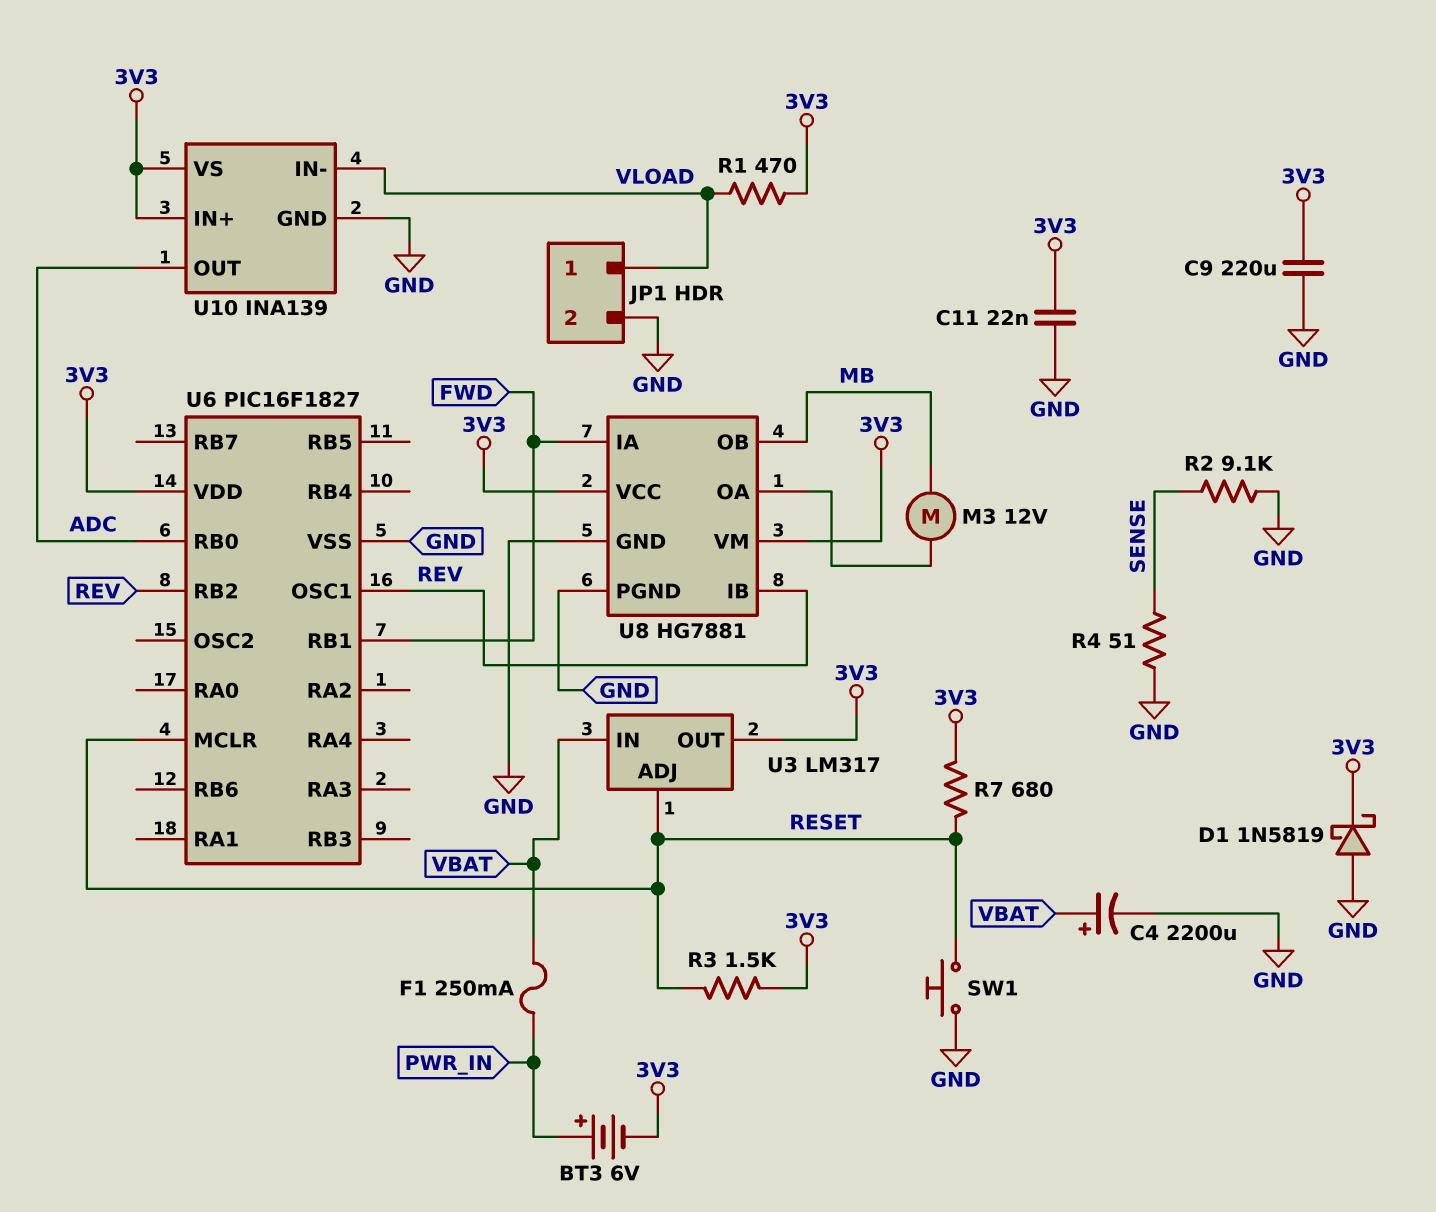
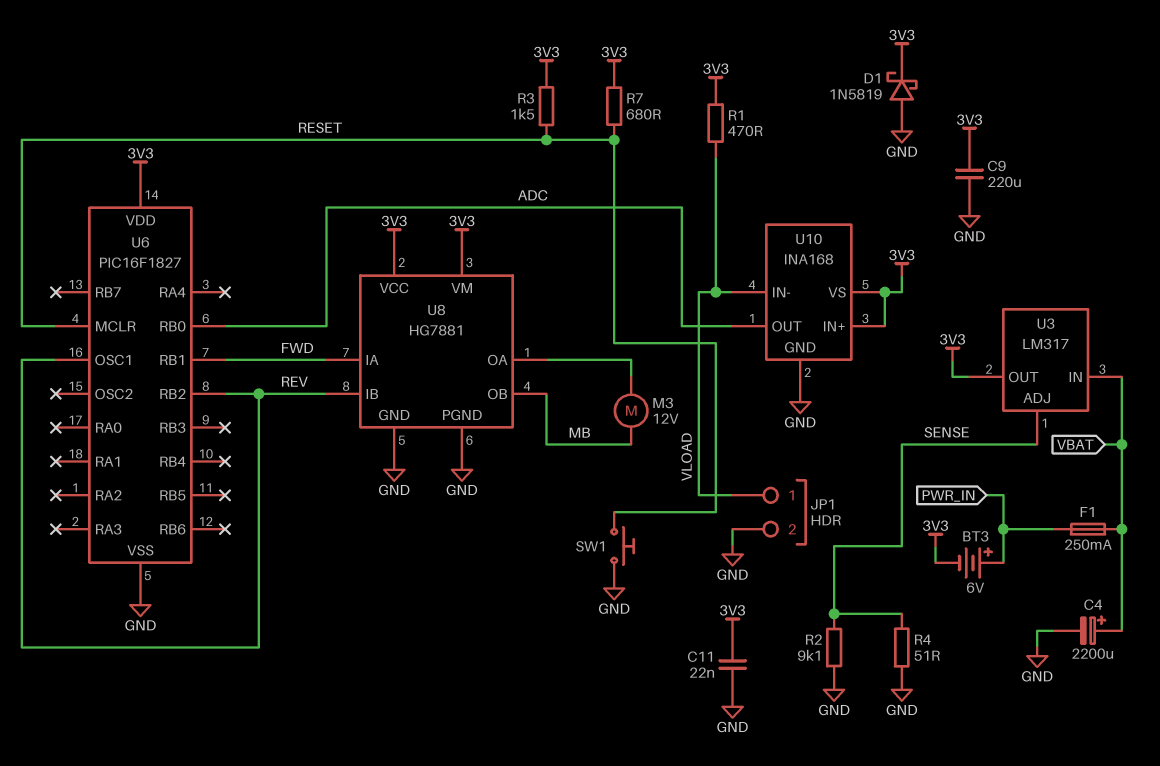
U3 pin ADJ: RESET -> SENSE
U10: INA139 -> INA168

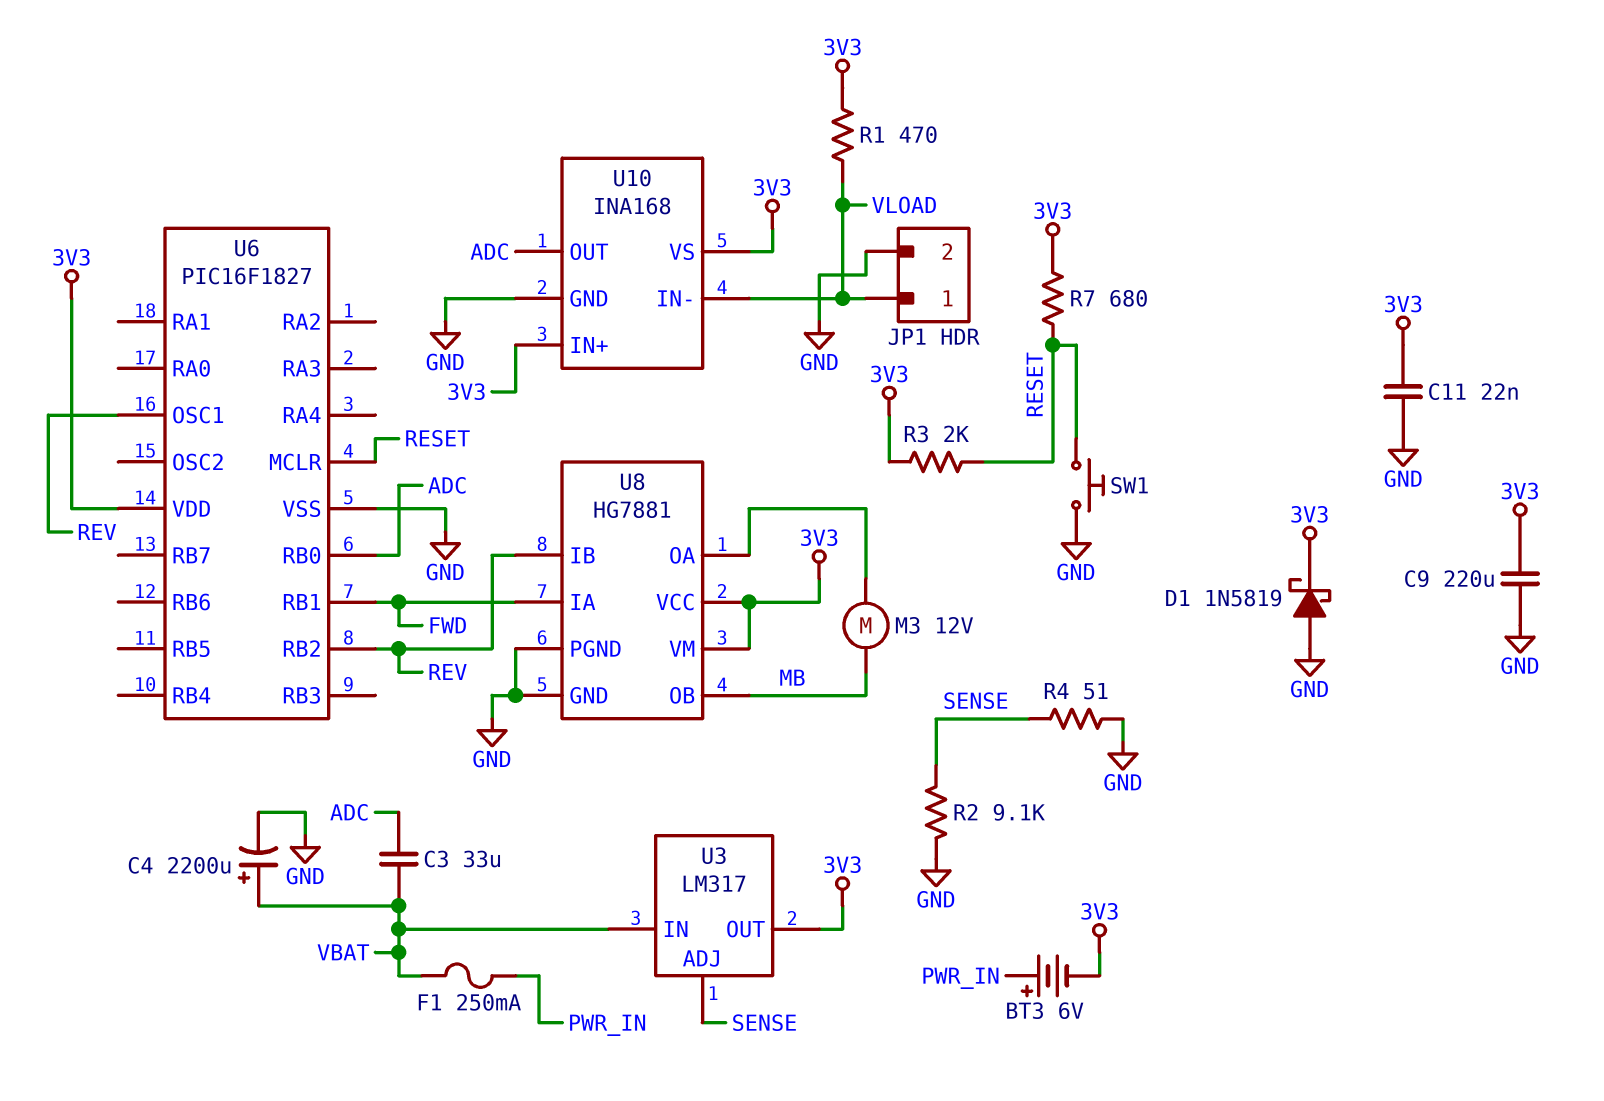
C3: none -> 33uF (ADC, VBAT)
R3: 1.5k (3V3, RESET) -> 2k (3V3, RESET)

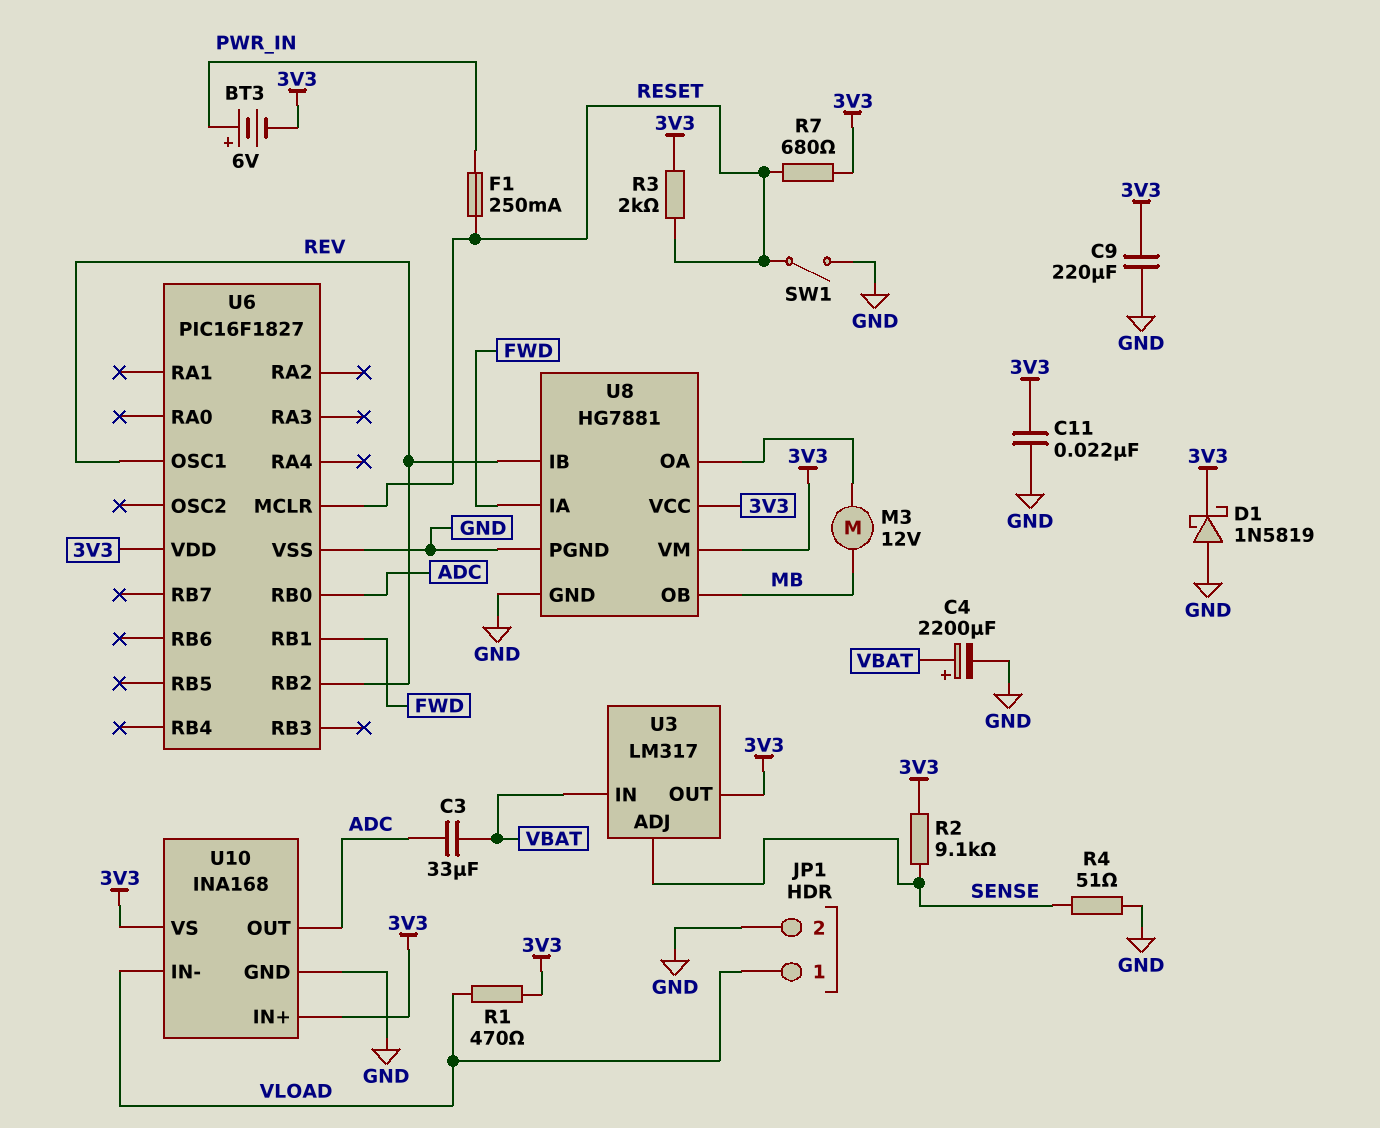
F1: 250mA (PWR_IN, VBAT) -> 250mA (PWR_IN, RESET)
R2: 9.1k (GND, SENSE) -> 9.1k (3V3, SENSE)
SW1: button (GND, RESET) -> switch (GND, RESET)

